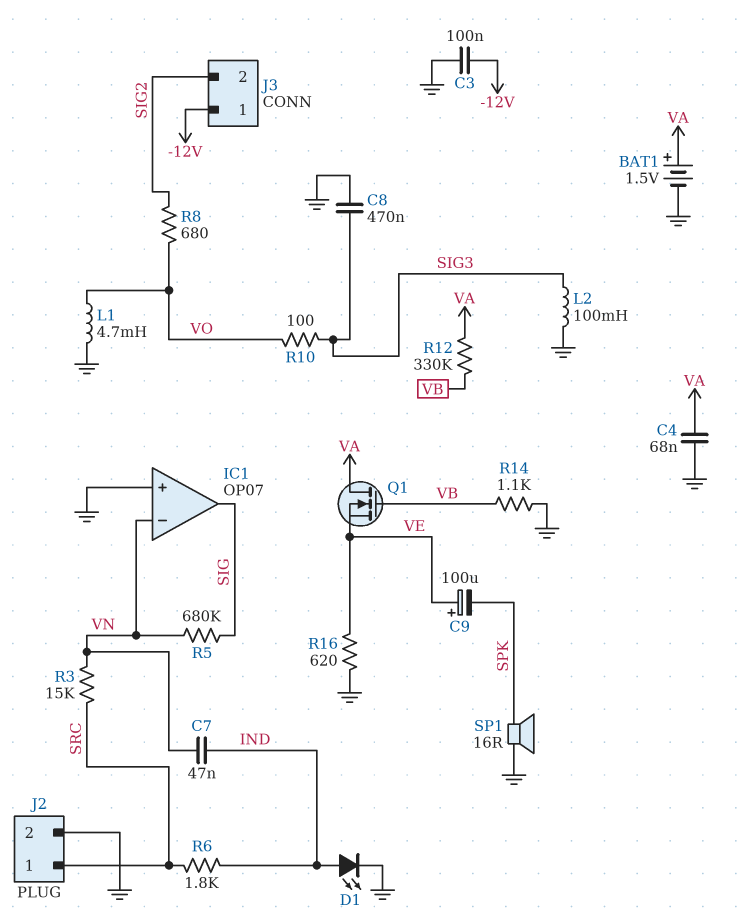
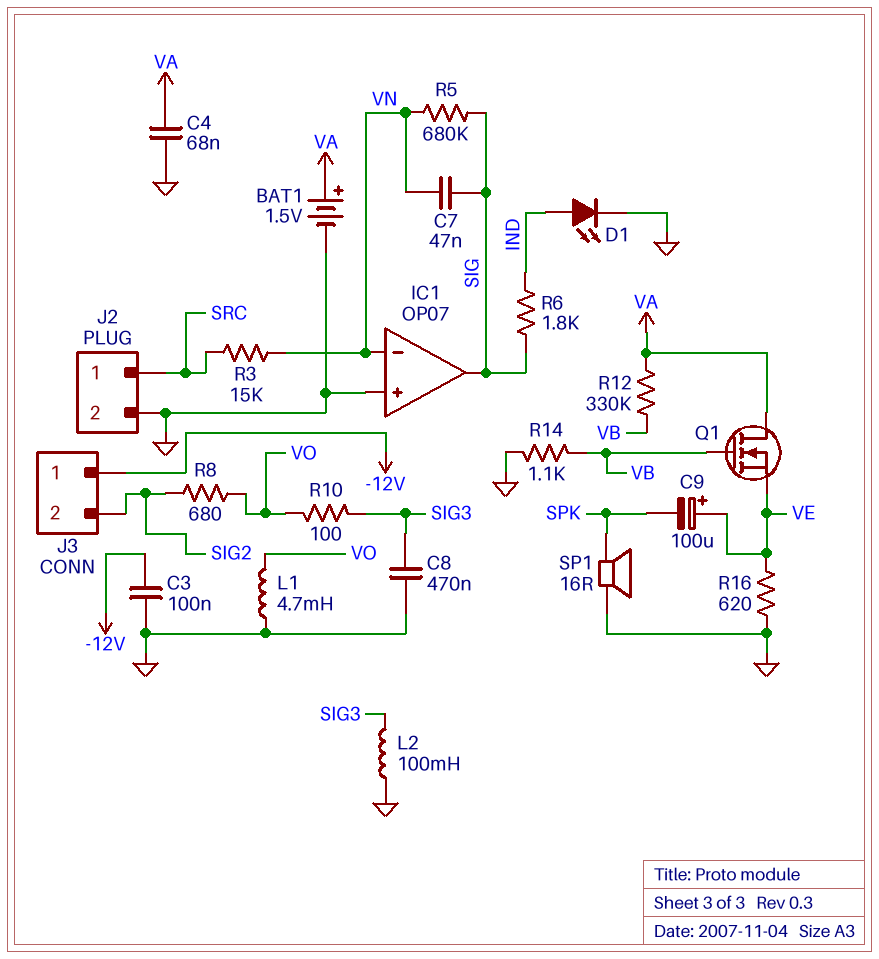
C7: 47nF (IND, VN) -> 47nF (SIG, VN)
R6: 1.8k (IND, SRC) -> 1.8k (IND, SIG)

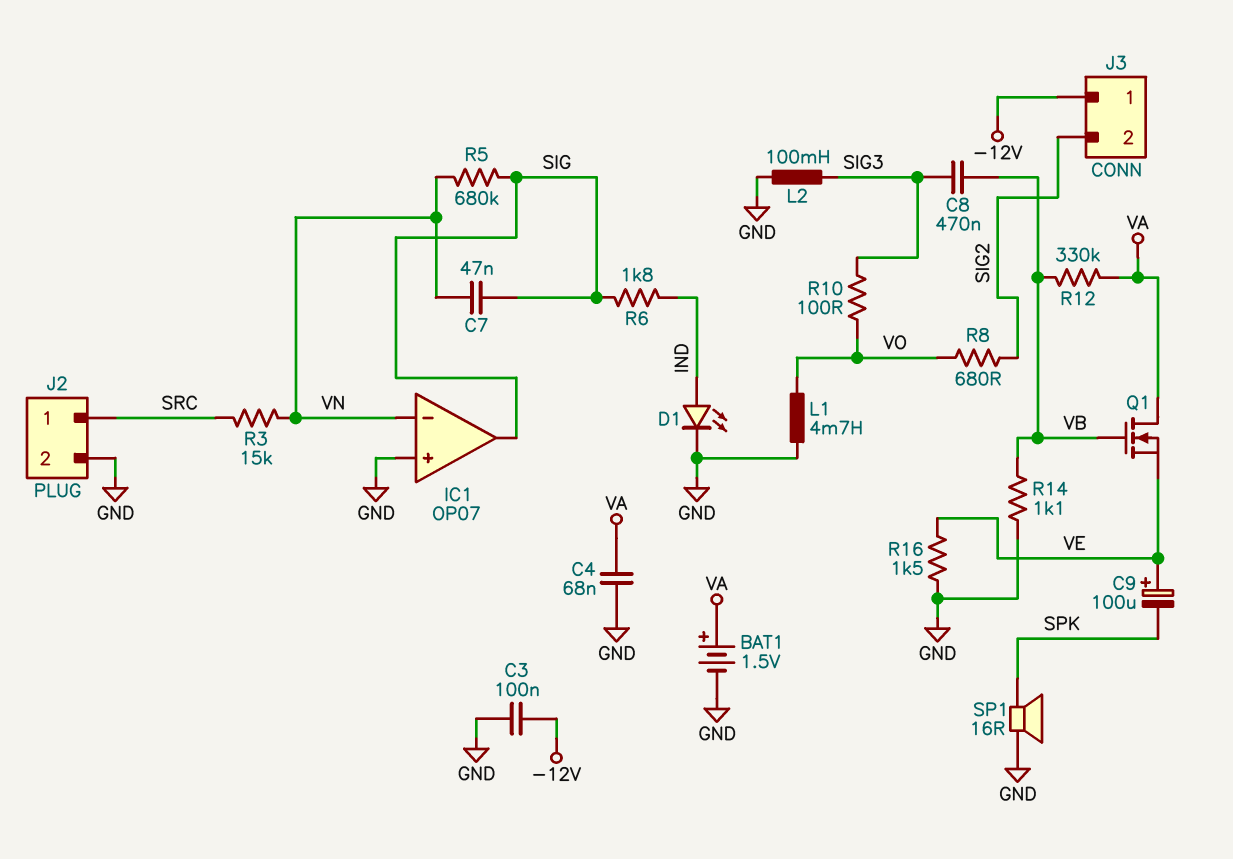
C8: 470nF (GND, SIG3) -> 470nF (SIG3, VB)
R16: 620 (GND, VE) -> 1.5k (GND, VE)

